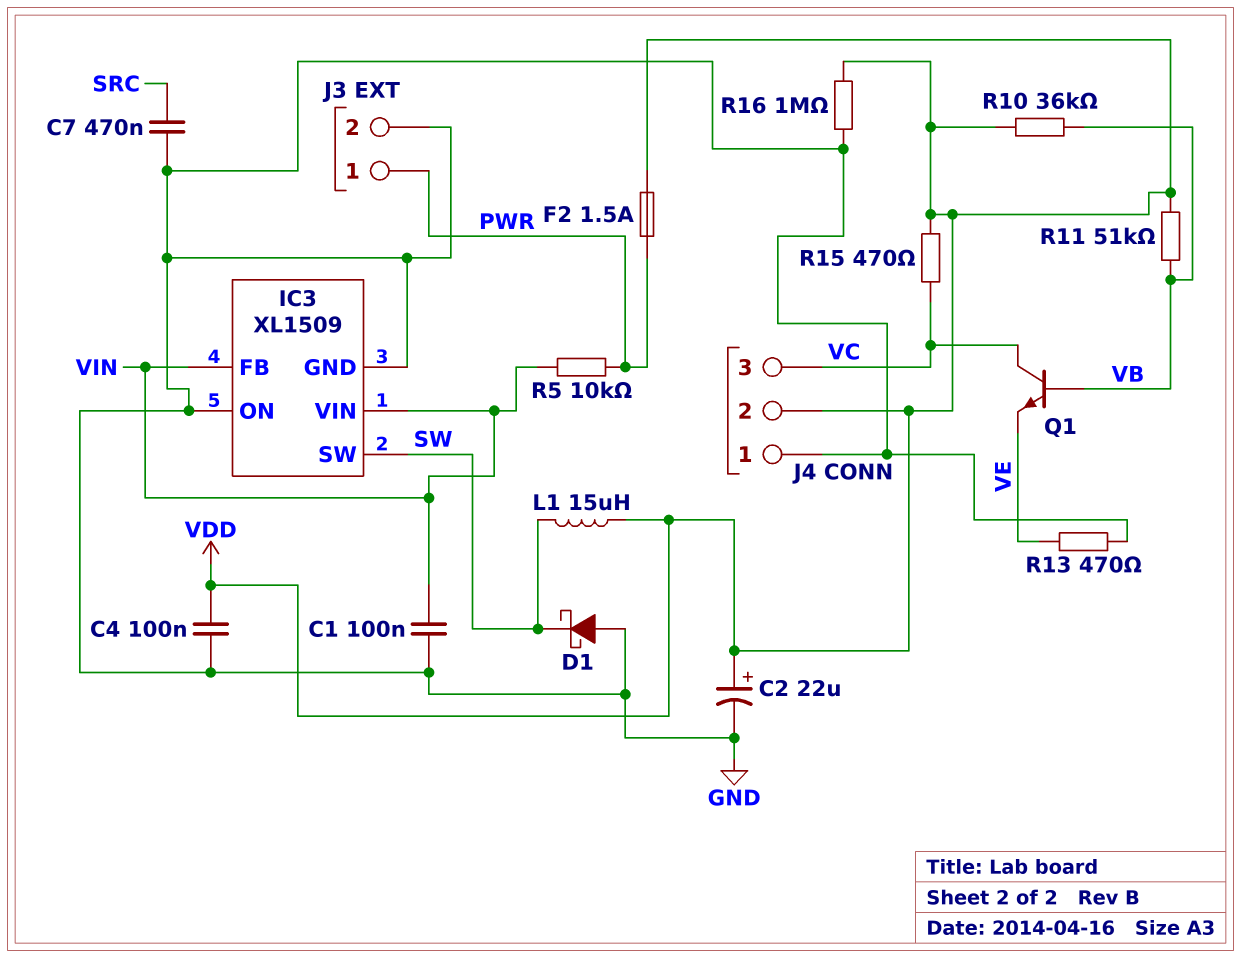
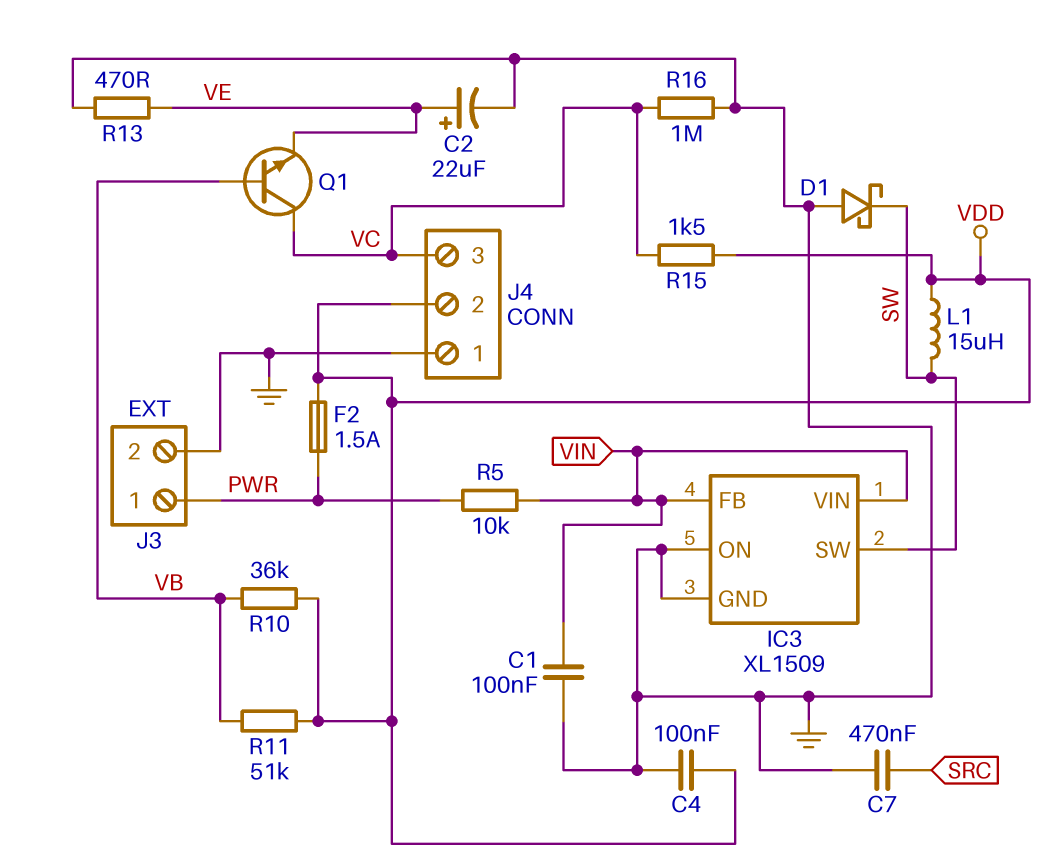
C2: 22uF (plus VDD, minus GND) -> 22uF (plus VE, minus GND)
R15: 470 (VC, VDD) -> 1.5k (VC, VDD)
R16: 1M (GND, VDD) -> 1M (GND, VC)

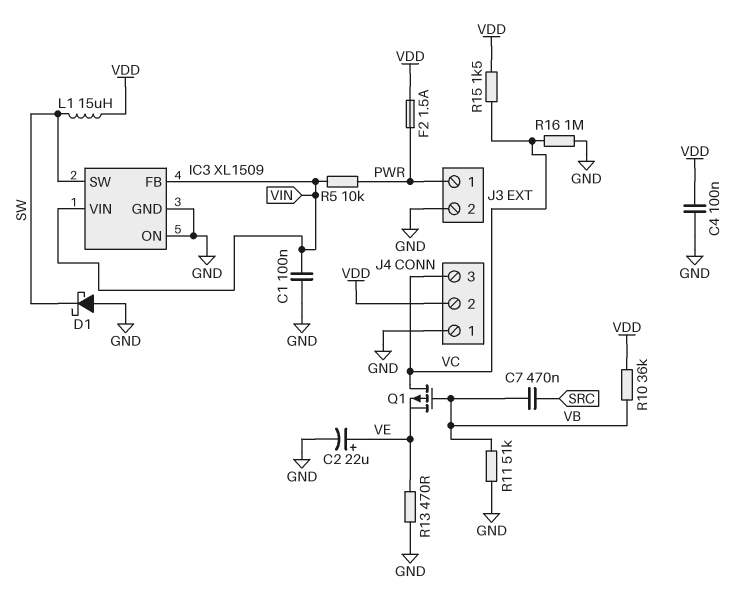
C7: 470nF (GND, SRC) -> 470nF (SRC, VB)
Q1: NPN (B VB, C VC, E VE) -> PMOS (G VB, D VC, S VE)
R11: 51k (VB, VDD) -> 51k (GND, VB)

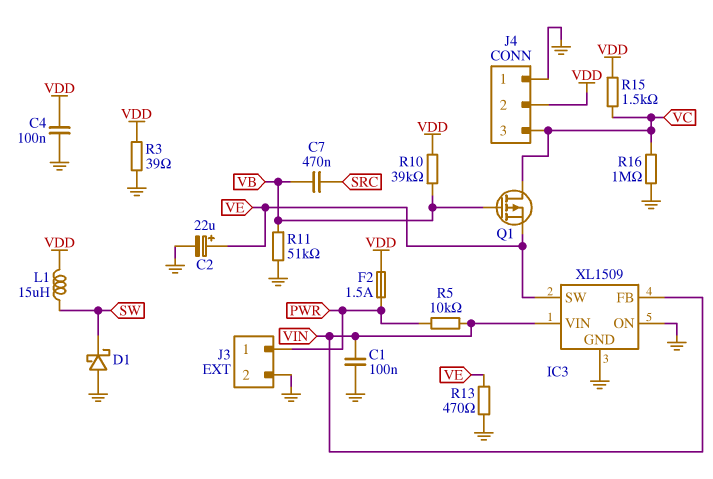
IC3 pin SW: SW -> VE
R3: none -> 39 (GND, VDD)
R10: 36k (VB, VDD) -> 39k (VB, VDD)

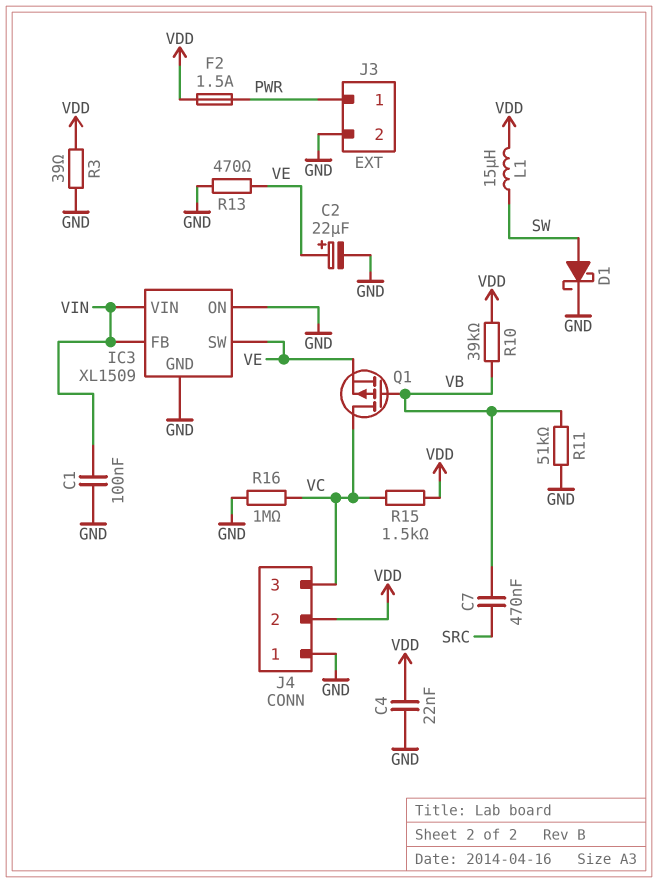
C4: 100nF (GND, VDD) -> 22nF (GND, VDD)
D1: schottky (A GND, K SW) -> schottky (A SW, K GND)
R5: 10k (PWR, VIN) -> none

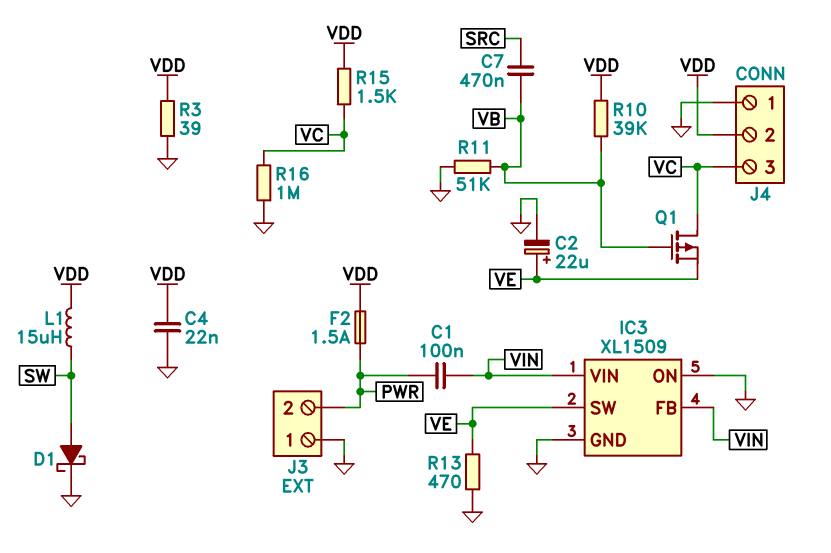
C1: 100nF (GND, VIN) -> 100nF (PWR, VIN)
J3 pin 1: PWR -> GND
J3 pin 2: GND -> PWR

